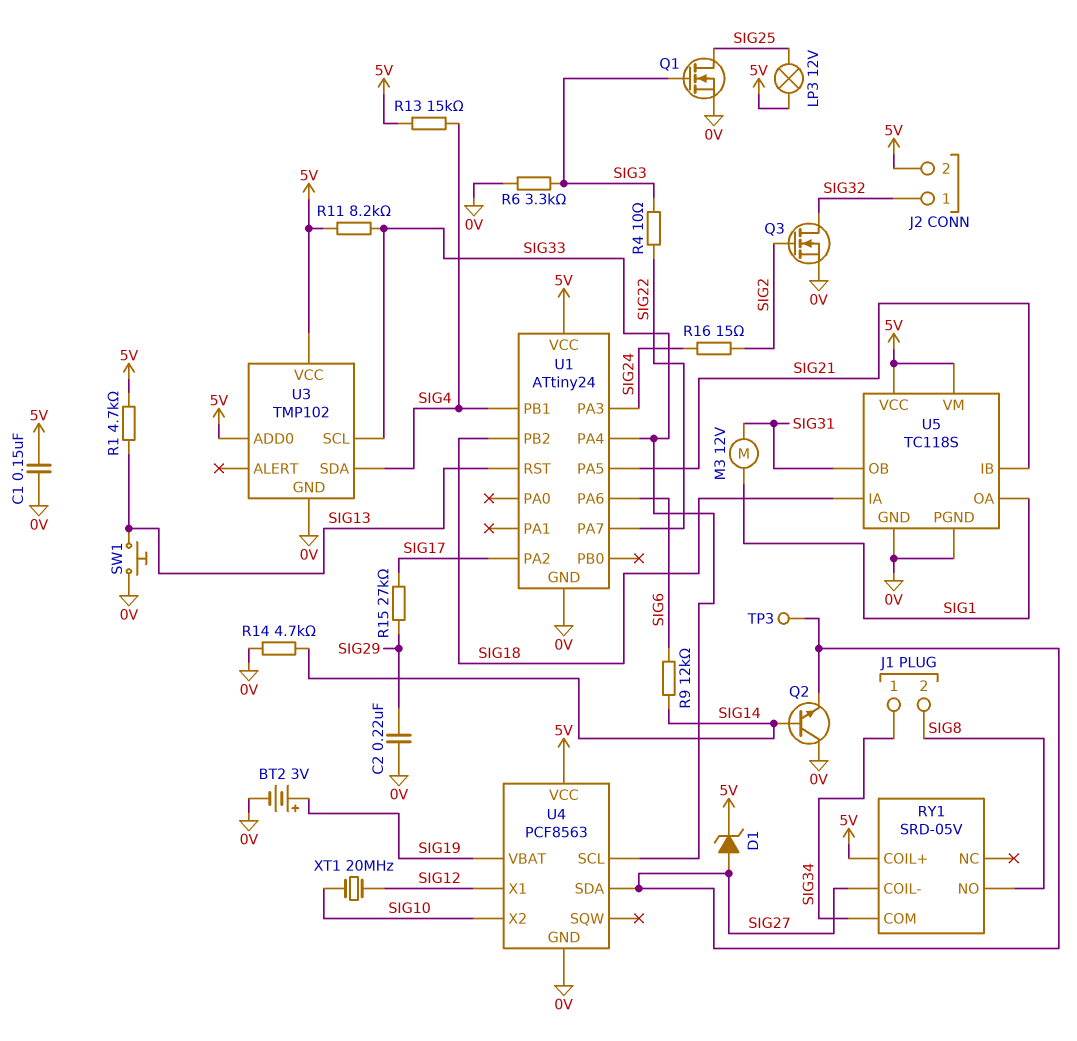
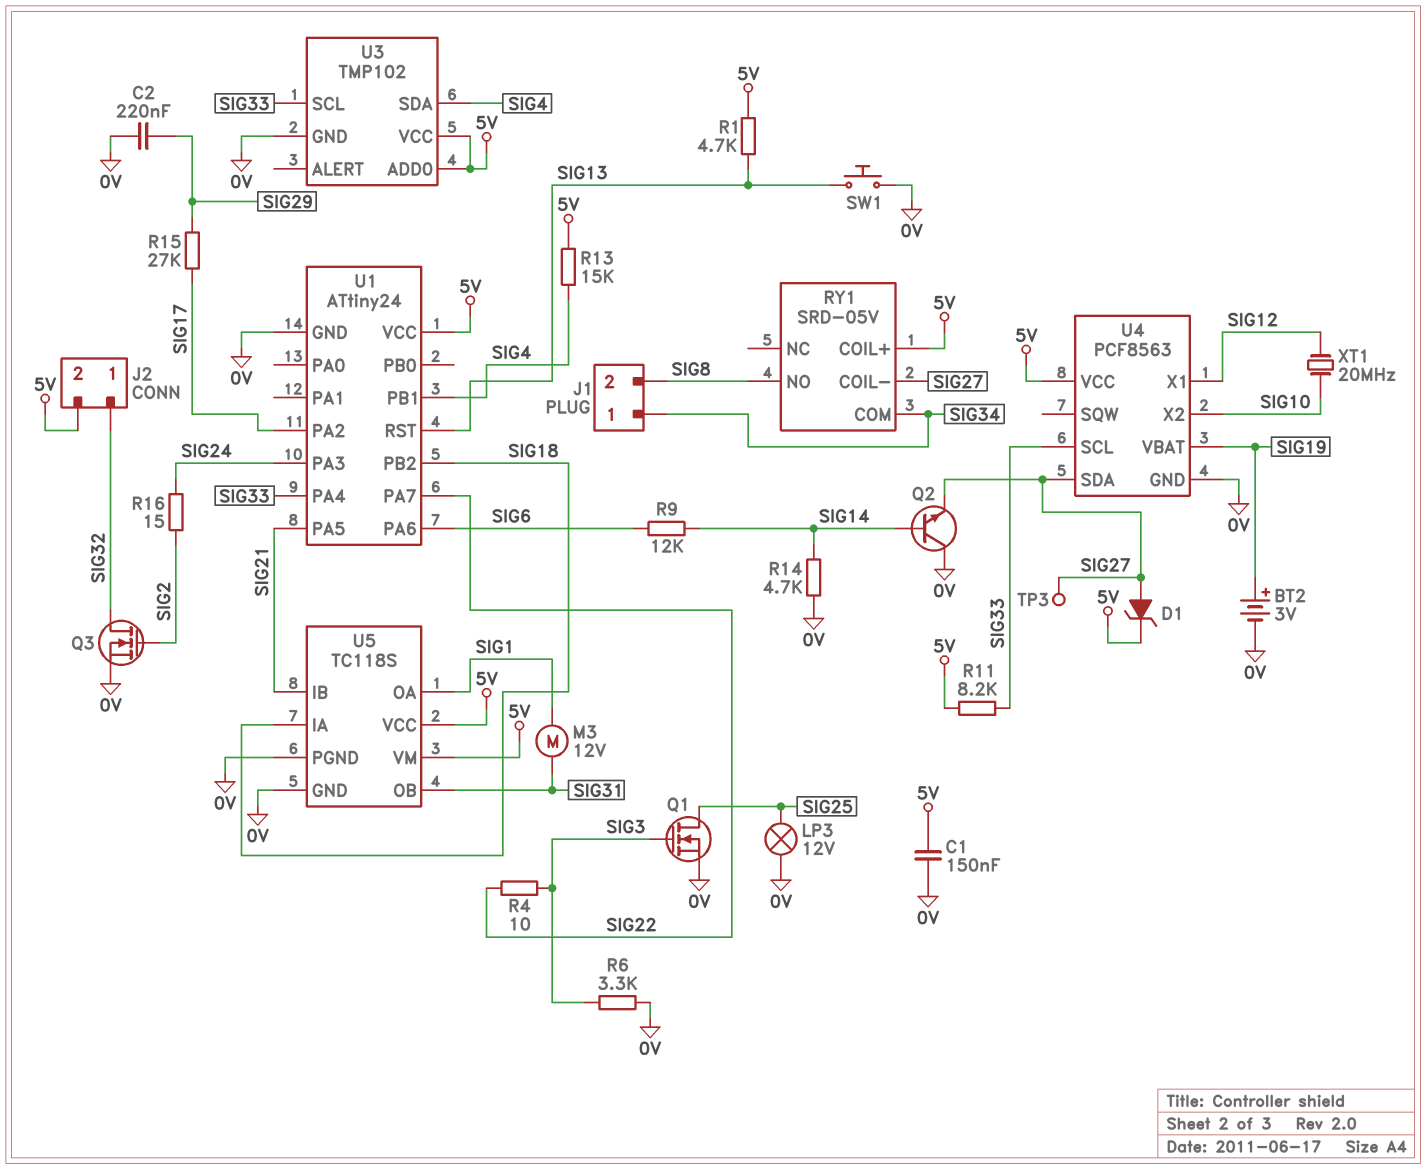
LP3: lamp 12V (5V, SIG25) -> lamp 12V (0V, SIG25)

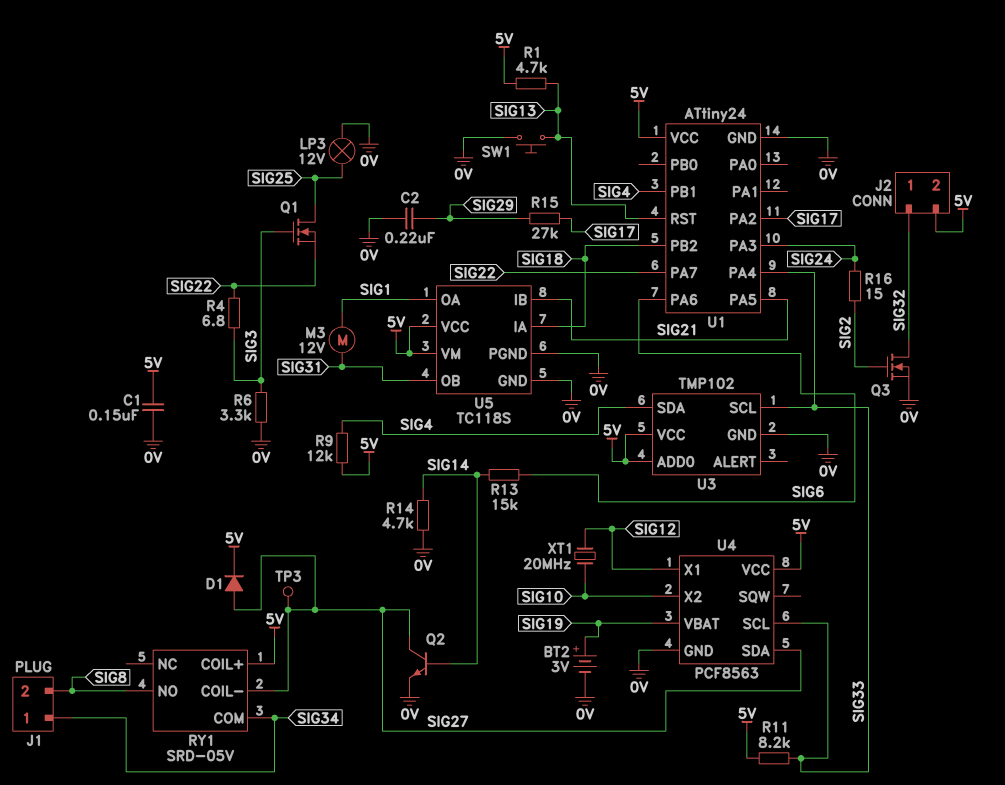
D1: zener (A SIG27, K 5V) -> diode (A SIG27, K 5V)
Q1: NMOS (G SIG3, D SIG25, S 0V) -> NMOS (G SIG3, D SIG25, S SIG22)
Q2: NPN (B SIG14, C 0V, E SIG27) -> NPN (B SIG14, C SIG27, E 0V)
R4: 10 (SIG3, SIG22) -> 6.8 (SIG3, SIG22)
R9: 12k (SIG6, SIG14) -> 12k (5V, SIG4)
R13: 15k (5V, SIG4) -> 15k (SIG6, SIG14)

